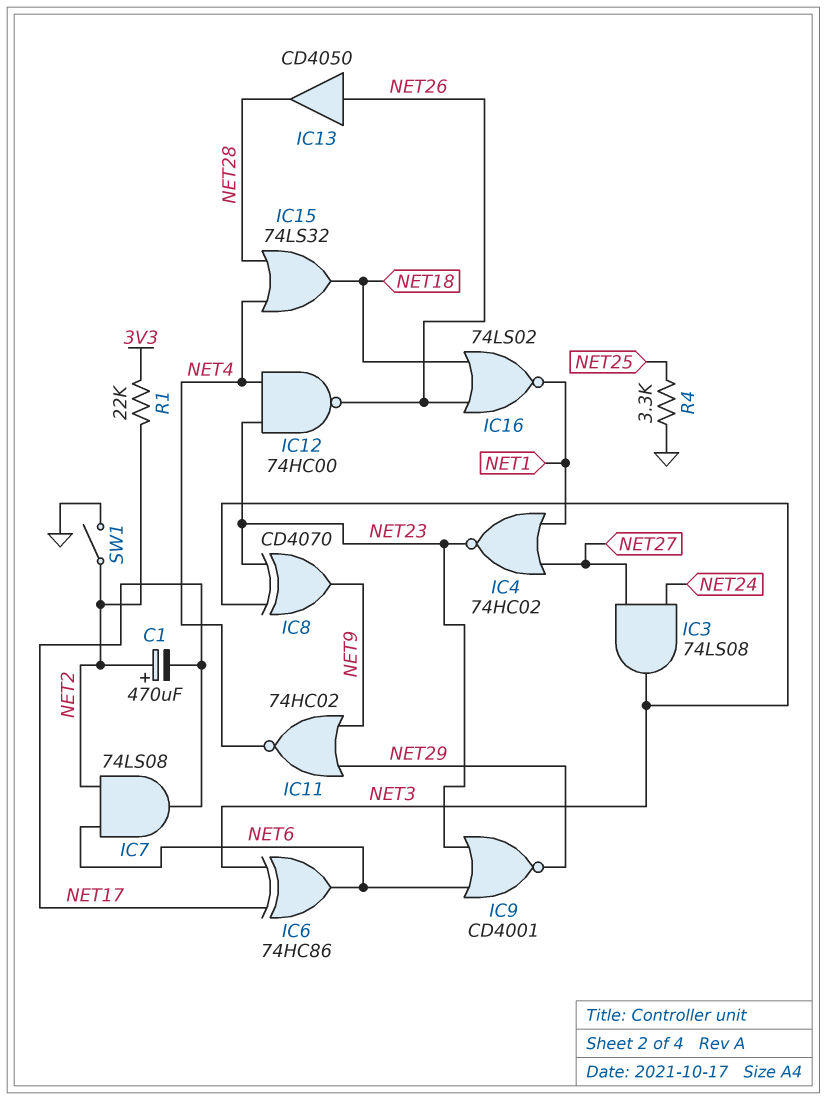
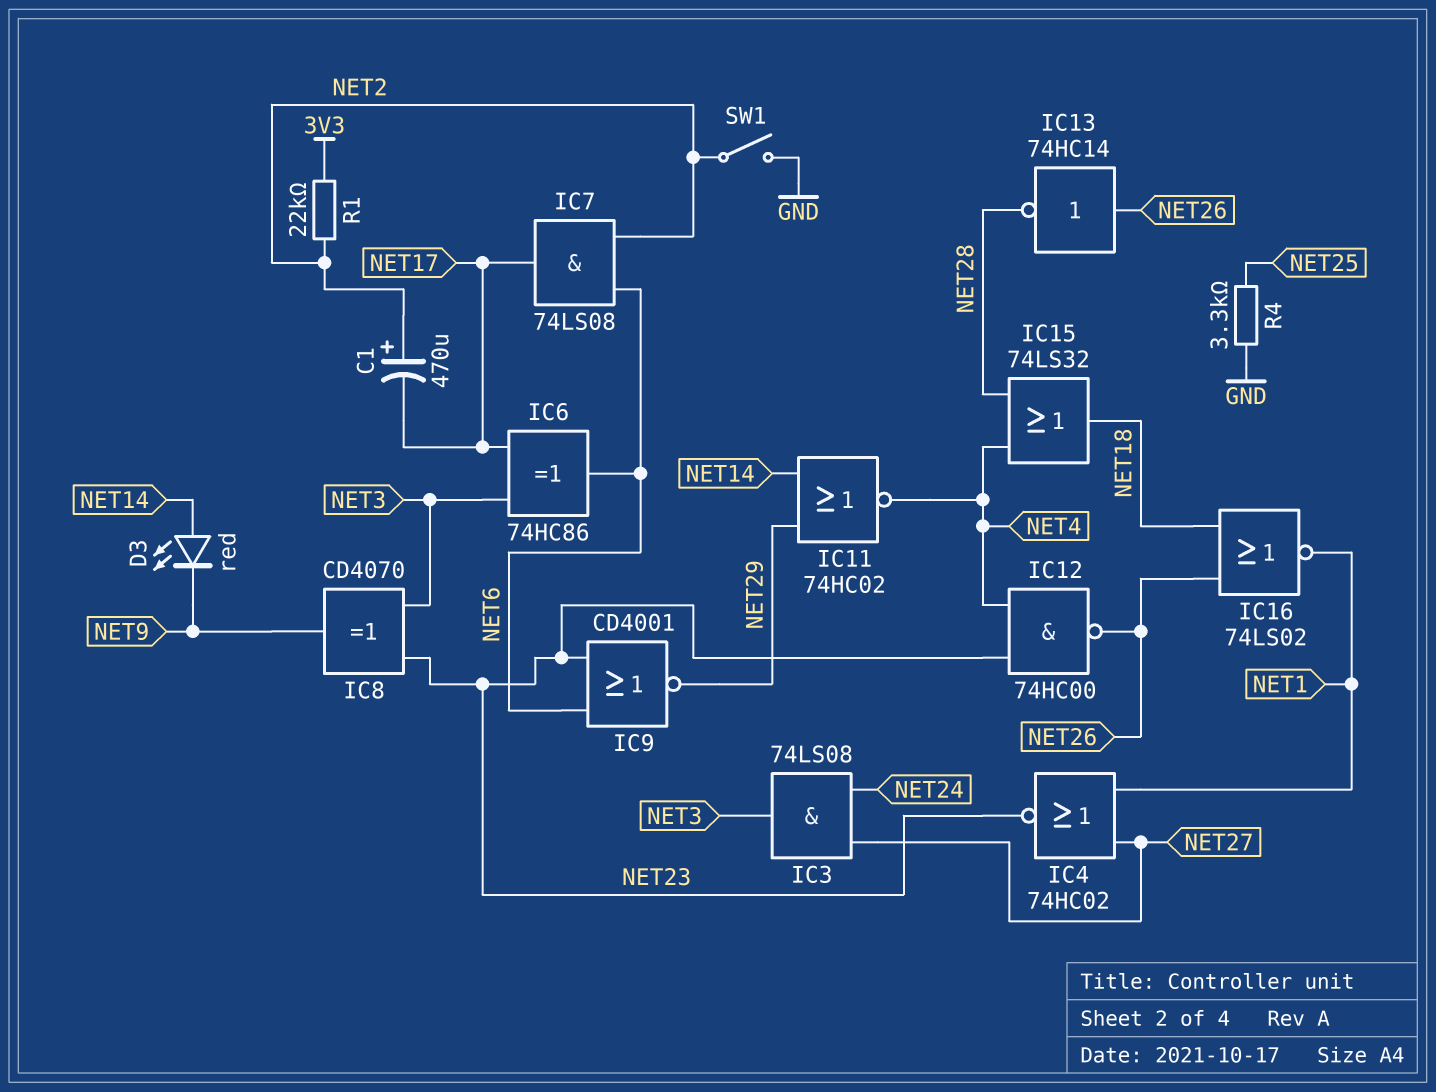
D3: none -> LED red (A NET14, K NET9)
IC11: NOR 74HC02 (in NET9, in NET29, out NET4) -> NOR 74HC02 (in NET14, in NET29, out NET4)
IC13: buffer CD4050 (in NET26, out NET28) -> NOT 74HC14 (in NET26, out NET28)

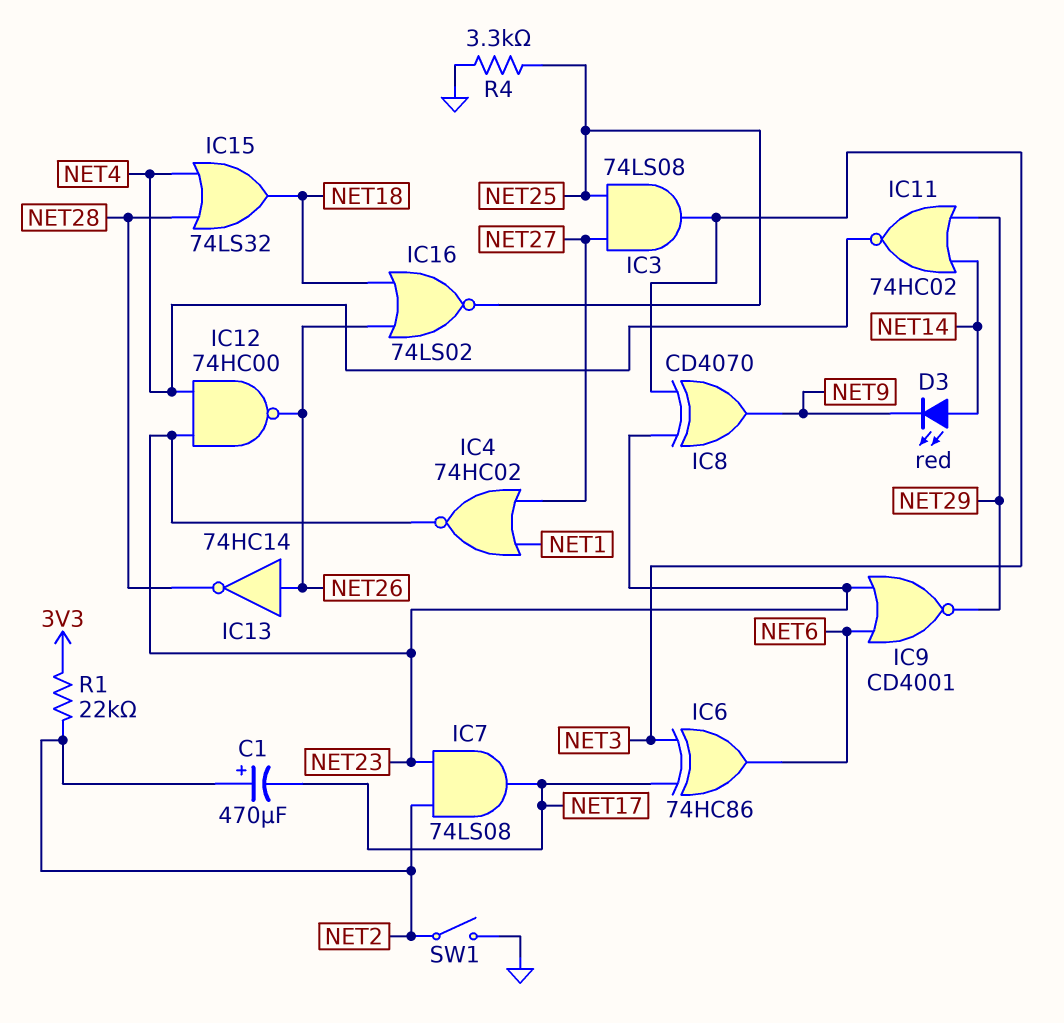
IC3: AND 74LS08 (in NET24, in NET27, out NET3) -> AND 74LS08 (in NET25, in NET27, out NET3)
IC7: AND 74LS08 (in NET2, in NET6, out NET17) -> AND 74LS08 (in NET2, in NET23, out NET17)
IC16: NOR 74LS02 (in NET18, in NET26, out NET1) -> NOR 74LS02 (in NET18, in NET26, out NET25)

